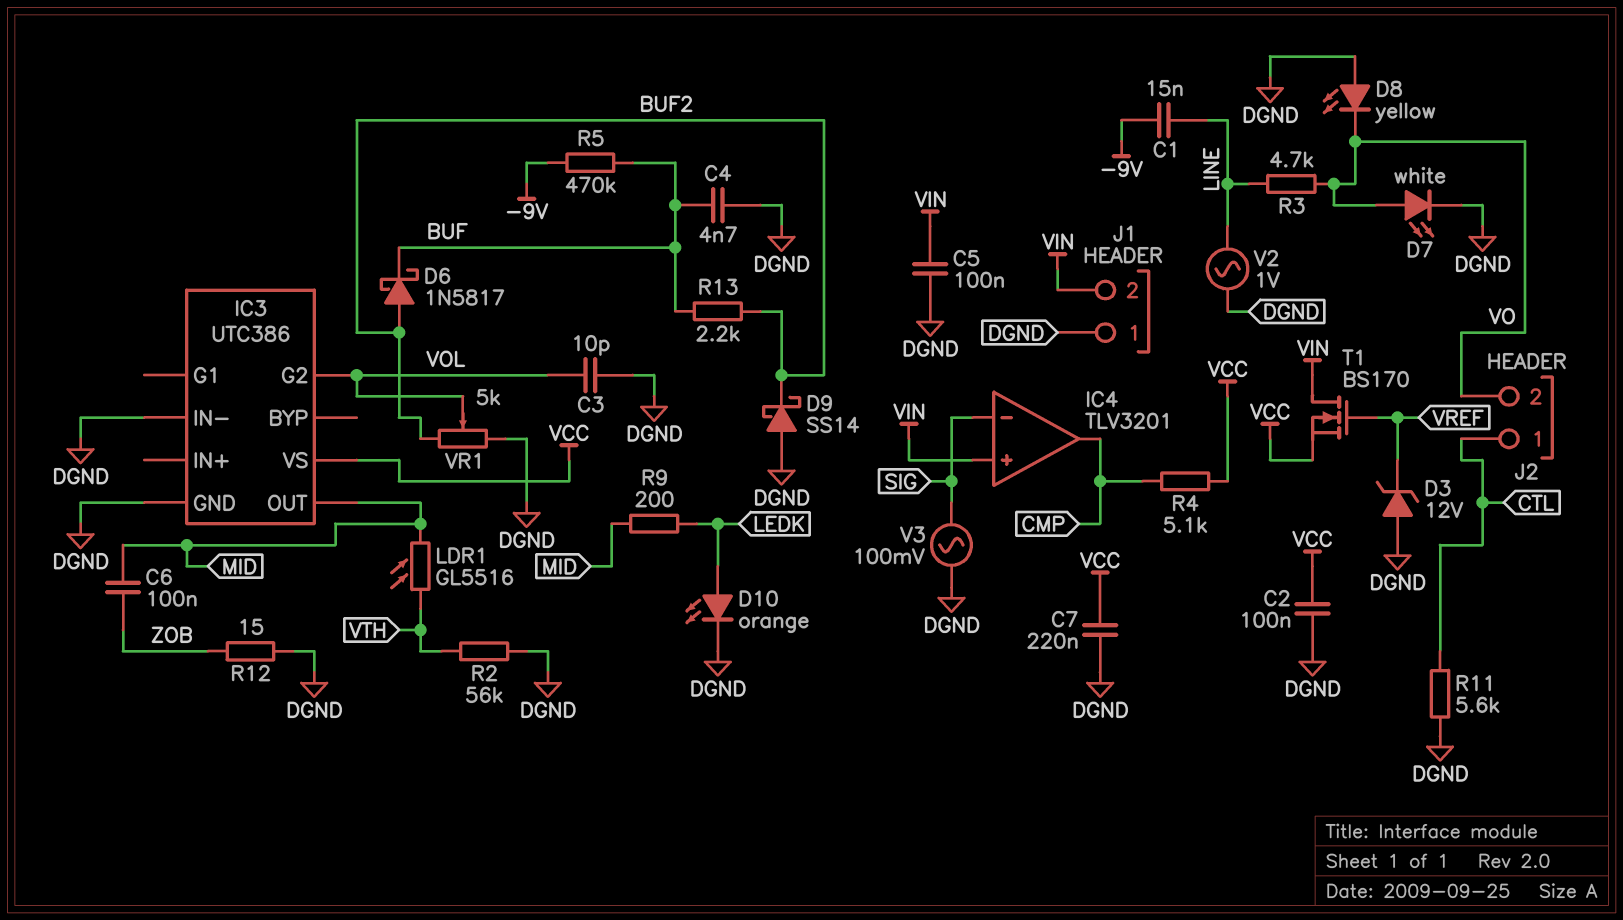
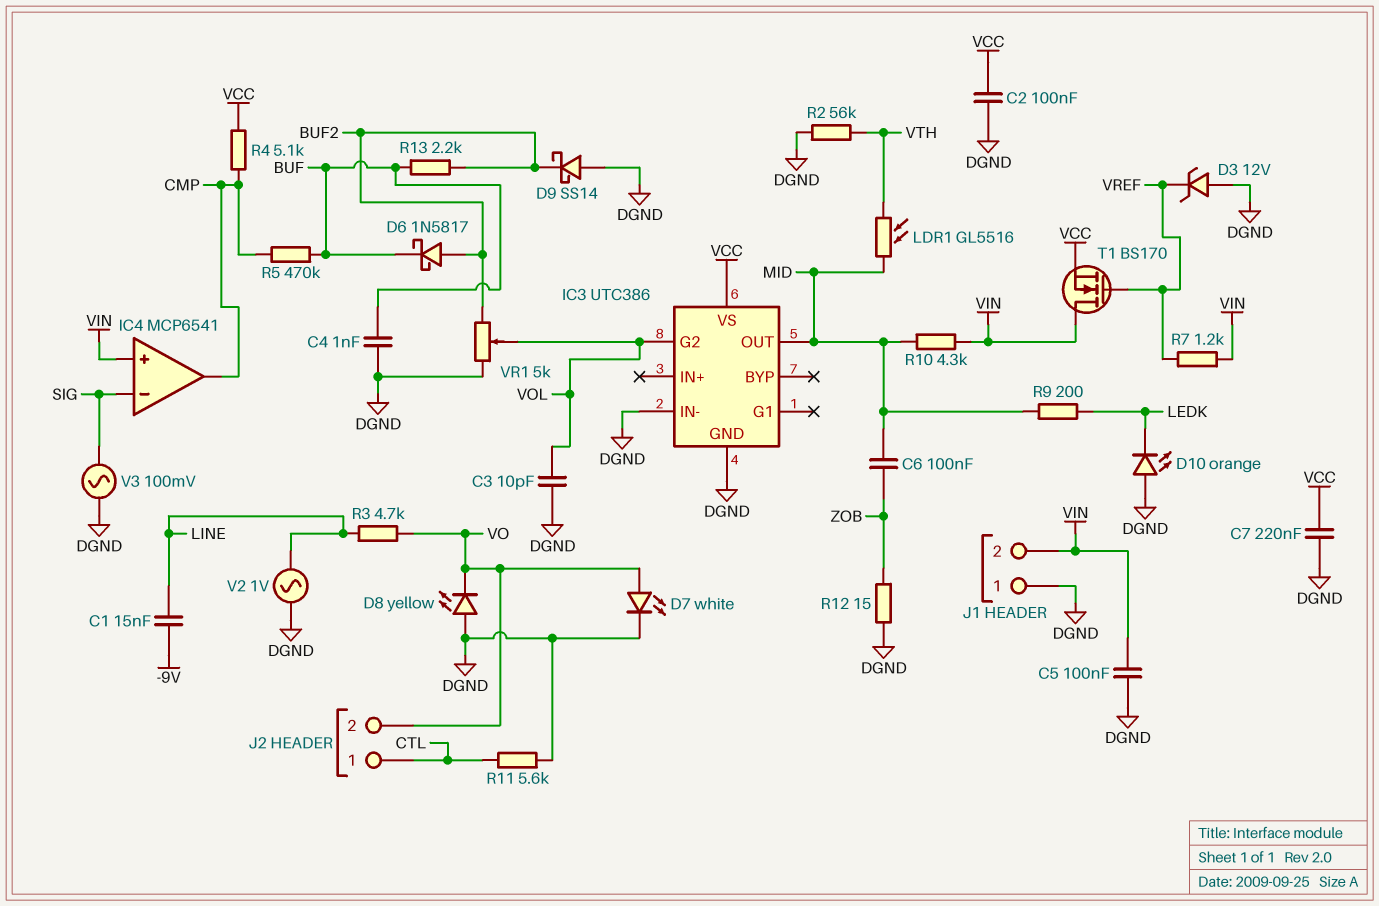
C4: 4.7nF (BUF, DGND) -> 1nF (BUF, DGND)
D10: LED orange (A LEDK, K DGND) -> LED orange (A DGND, K LEDK)
IC4: TLV3201 -> MCP6541
R5: 470k (-9V, BUF) -> 470k (BUF, CMP)
R7: none -> 1.2k (VIN, VREF)
R10: none -> 4.3k (MID, VIN)

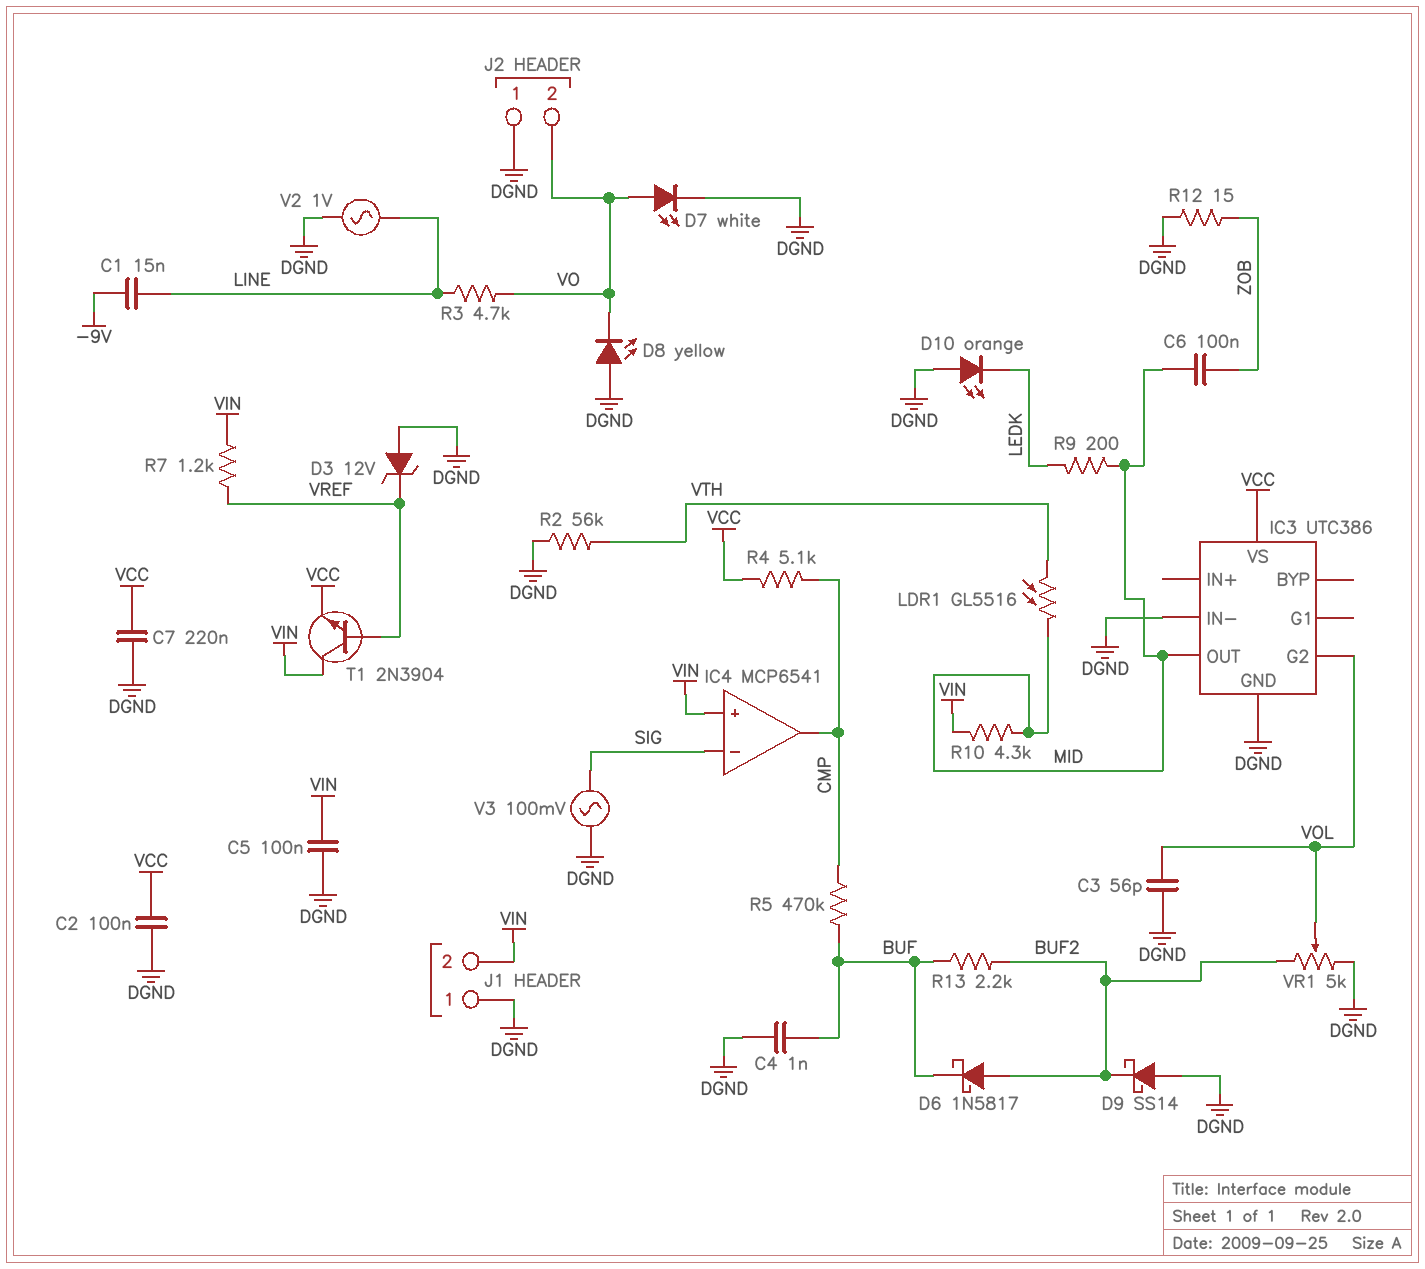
C3: 10pF (DGND, VOL) -> 56pF (DGND, VOL)
J2 pin 1: CTL -> DGND
R11: 5.6k (CTL, DGND) -> none
T1: NMOS BS170 (G VREF, D VIN, S VCC) -> NPN 2N3904 (B VREF, C VIN, E VCC)

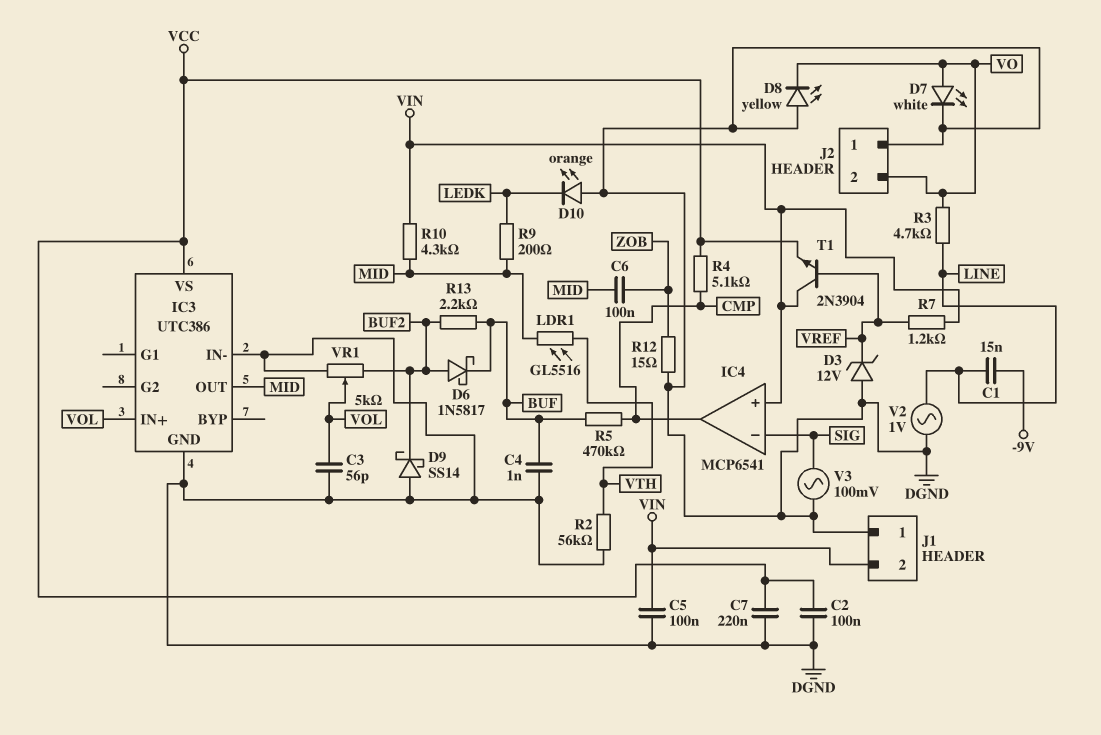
IC3 pin G2: VOL -> none
IC3 pin IN+: none -> VOL

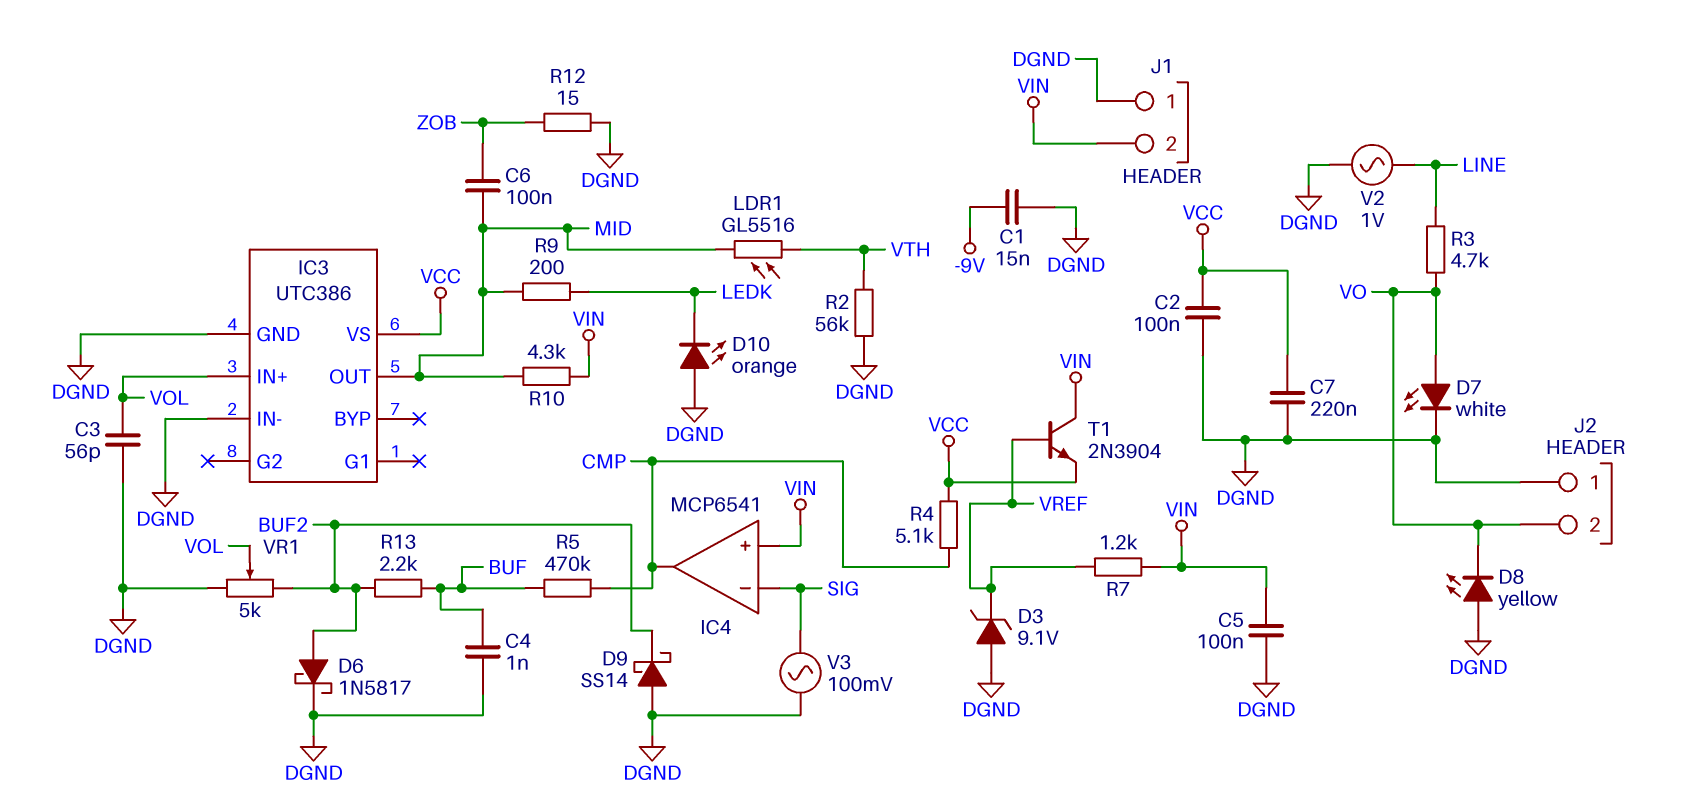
C1: 15nF (-9V, LINE) -> 15nF (-9V, DGND)
D3: zener 12V (A DGND, K VREF) -> zener 9.1V (A DGND, K VREF)
D6: schottky 1N5817 (A BUF2, K BUF) -> schottky 1N5817 (A BUF2, K DGND)

